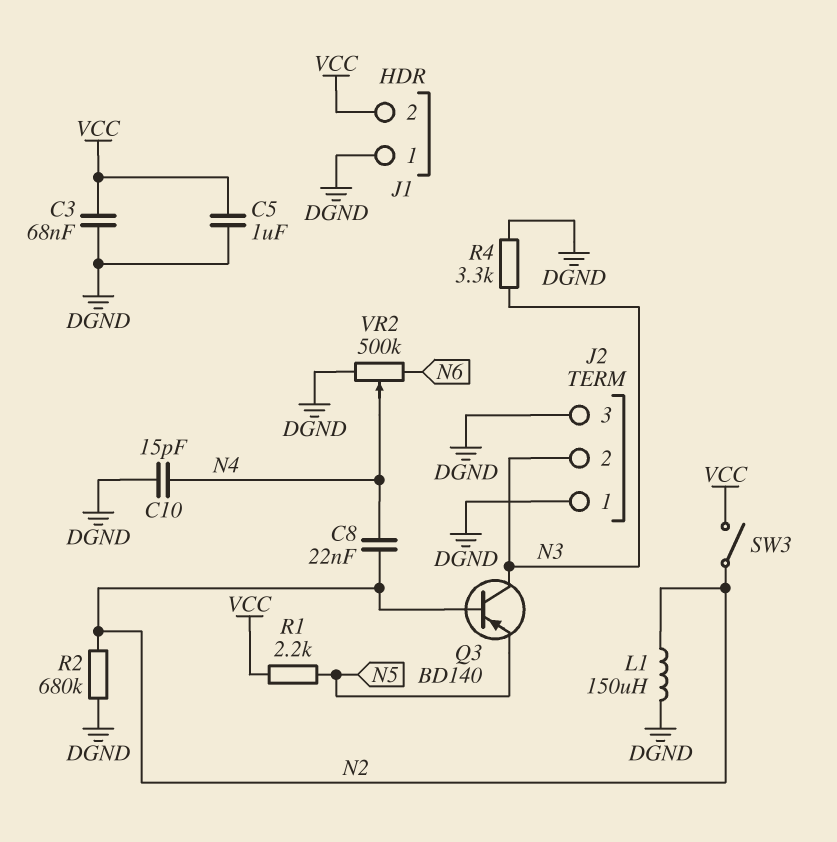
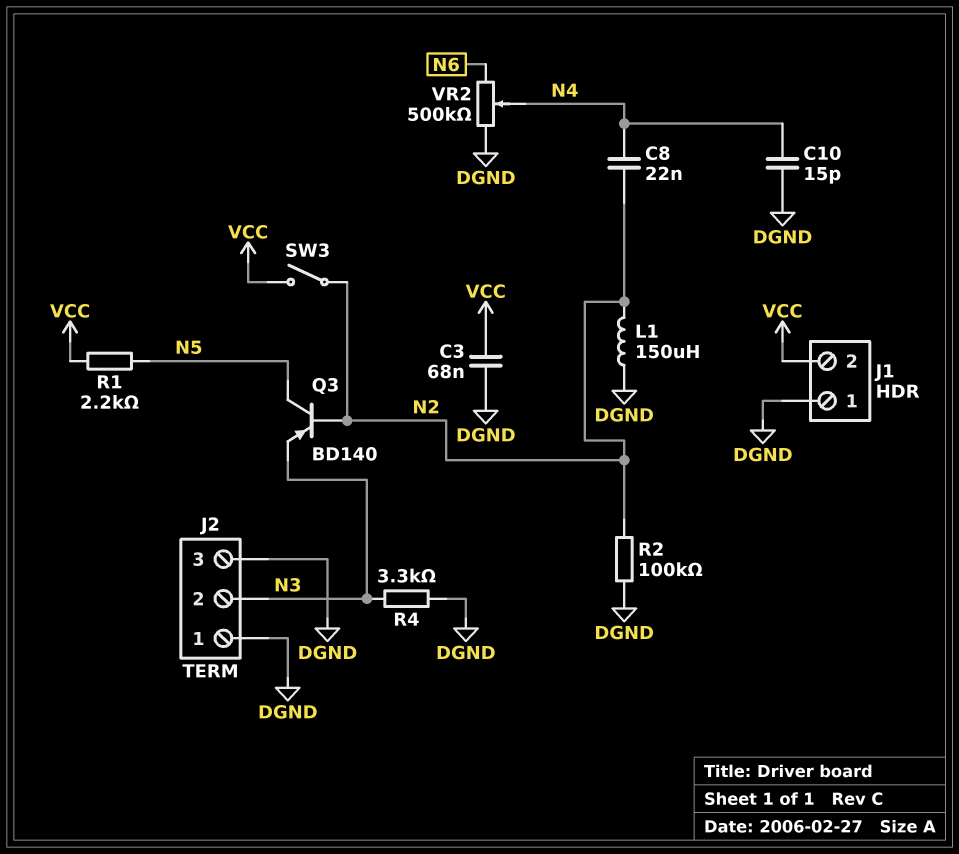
C5: 1uF (DGND, VCC) -> none
Q3: PNP BD140 (B N2, C N3, E N5) -> PNP BD140 (B N2, C N5, E N3)
R2: 680k (DGND, N2) -> 100k (DGND, N2)

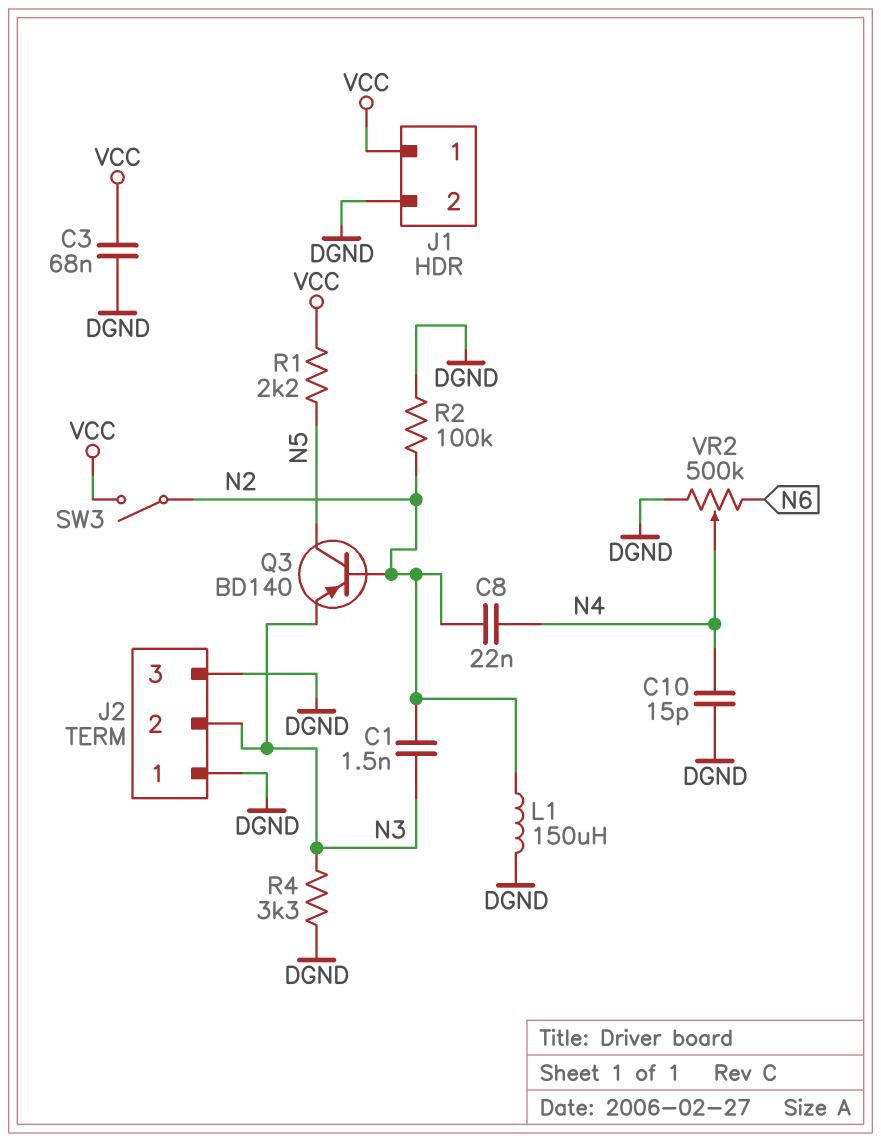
C1: none -> 1.5nF (N2, N3)
J1 pin 1: DGND -> VCC
J1 pin 2: VCC -> DGND

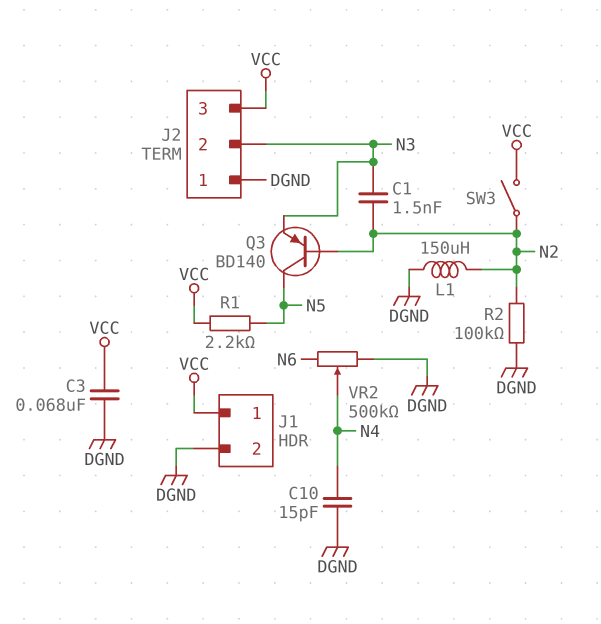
C8: 22nF (N2, N4) -> none
J2 pin 3: DGND -> VCC
R4: 3.3k (DGND, N3) -> none

